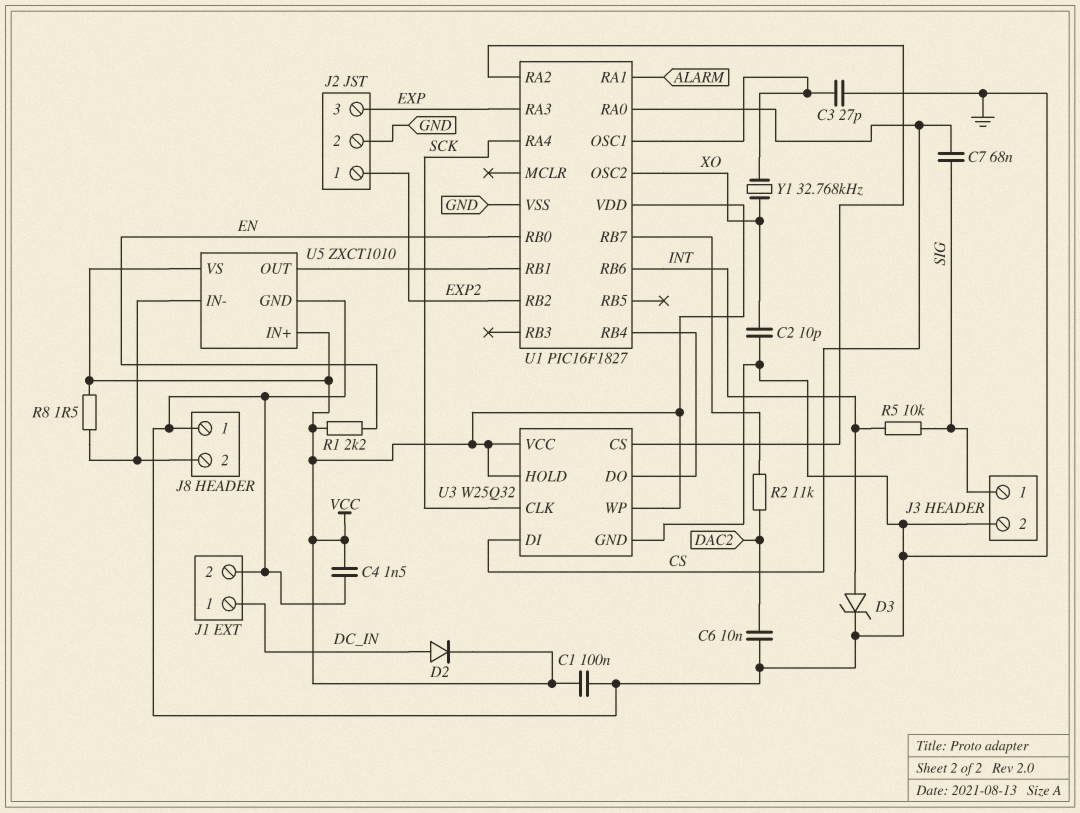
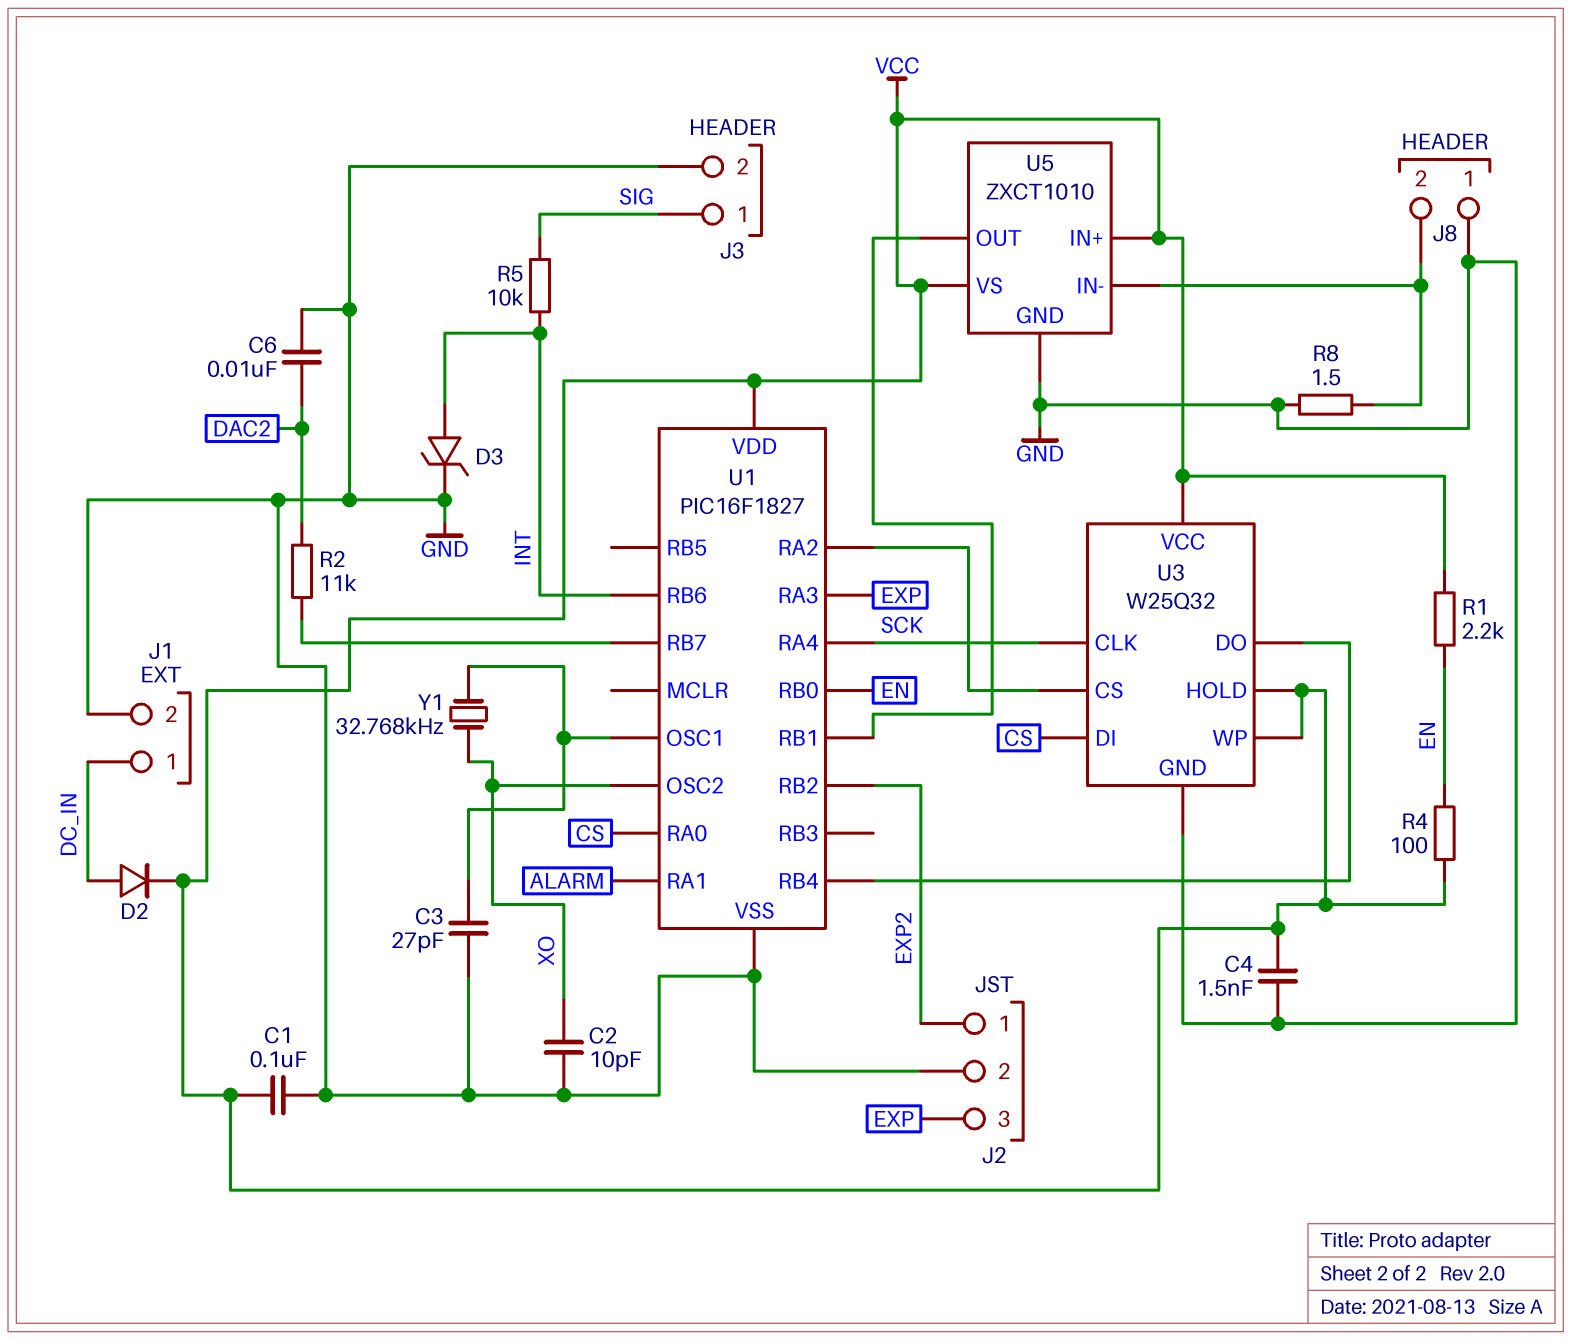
C7: 68nF (CS, SIG) -> none
R4: none -> 100 (EN, VCC)
R8: 1.5 (J8/2, VCC) -> 1.5 (GND, J8/2)

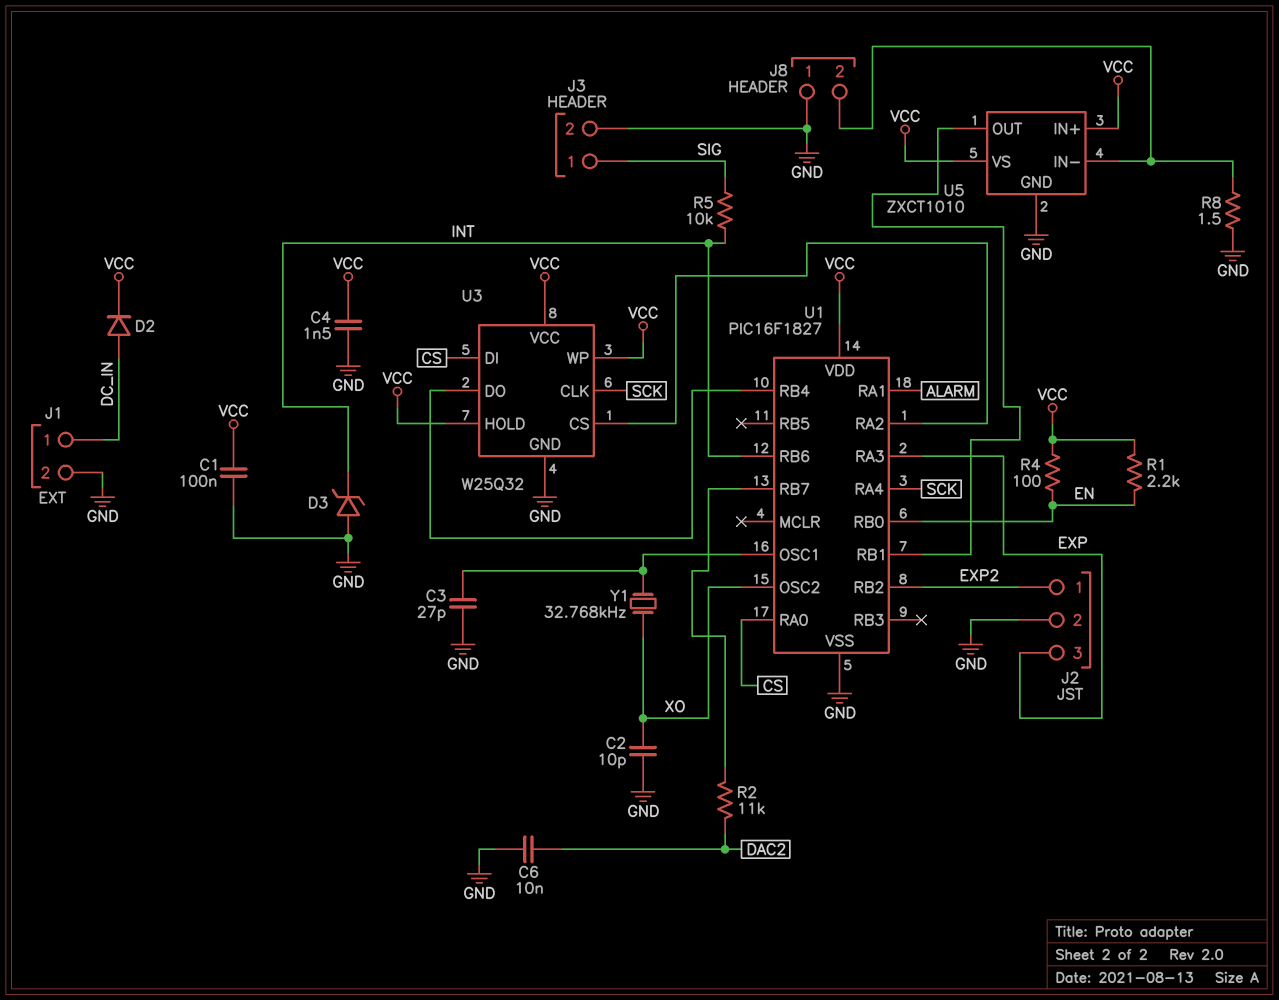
D3: zener (A INT, K GND) -> zener (A GND, K INT)

